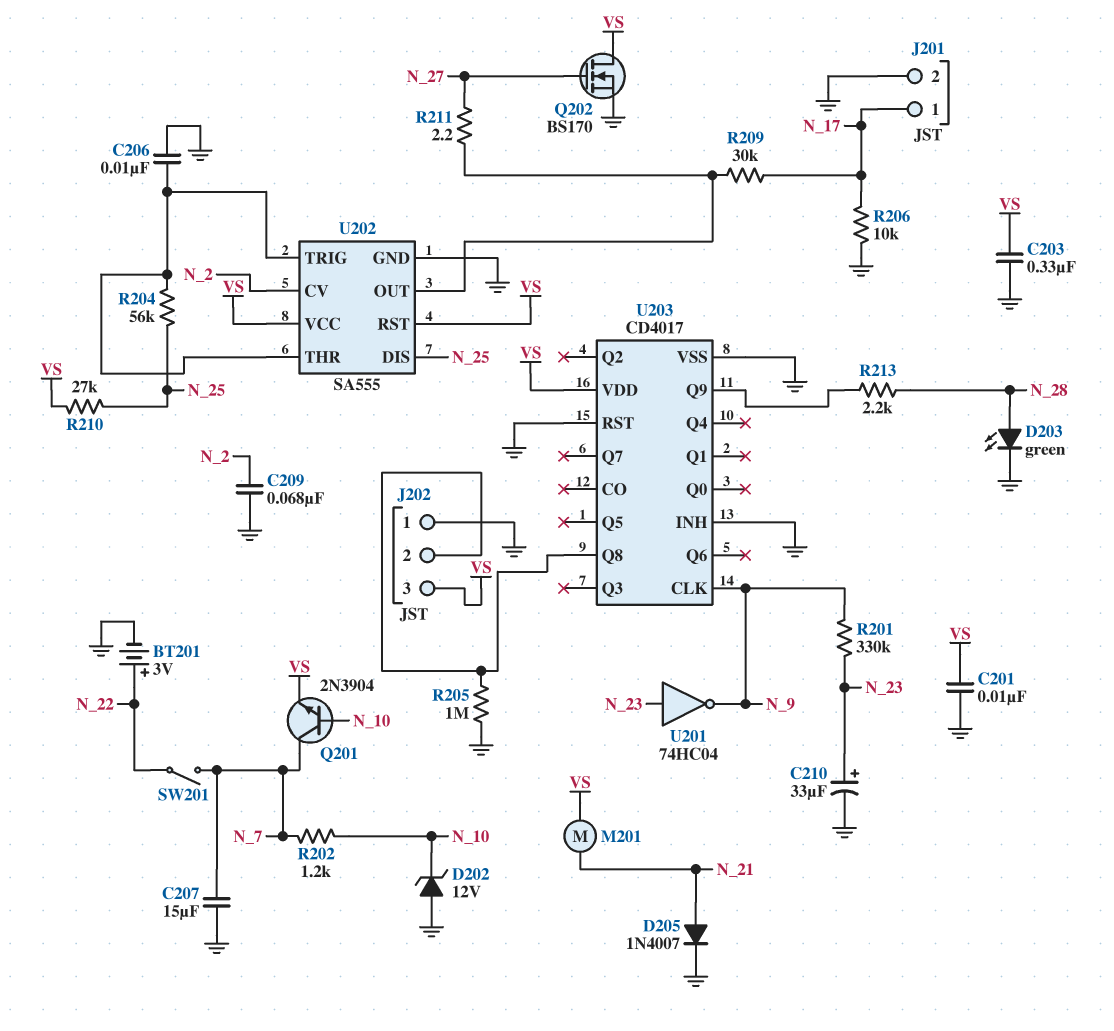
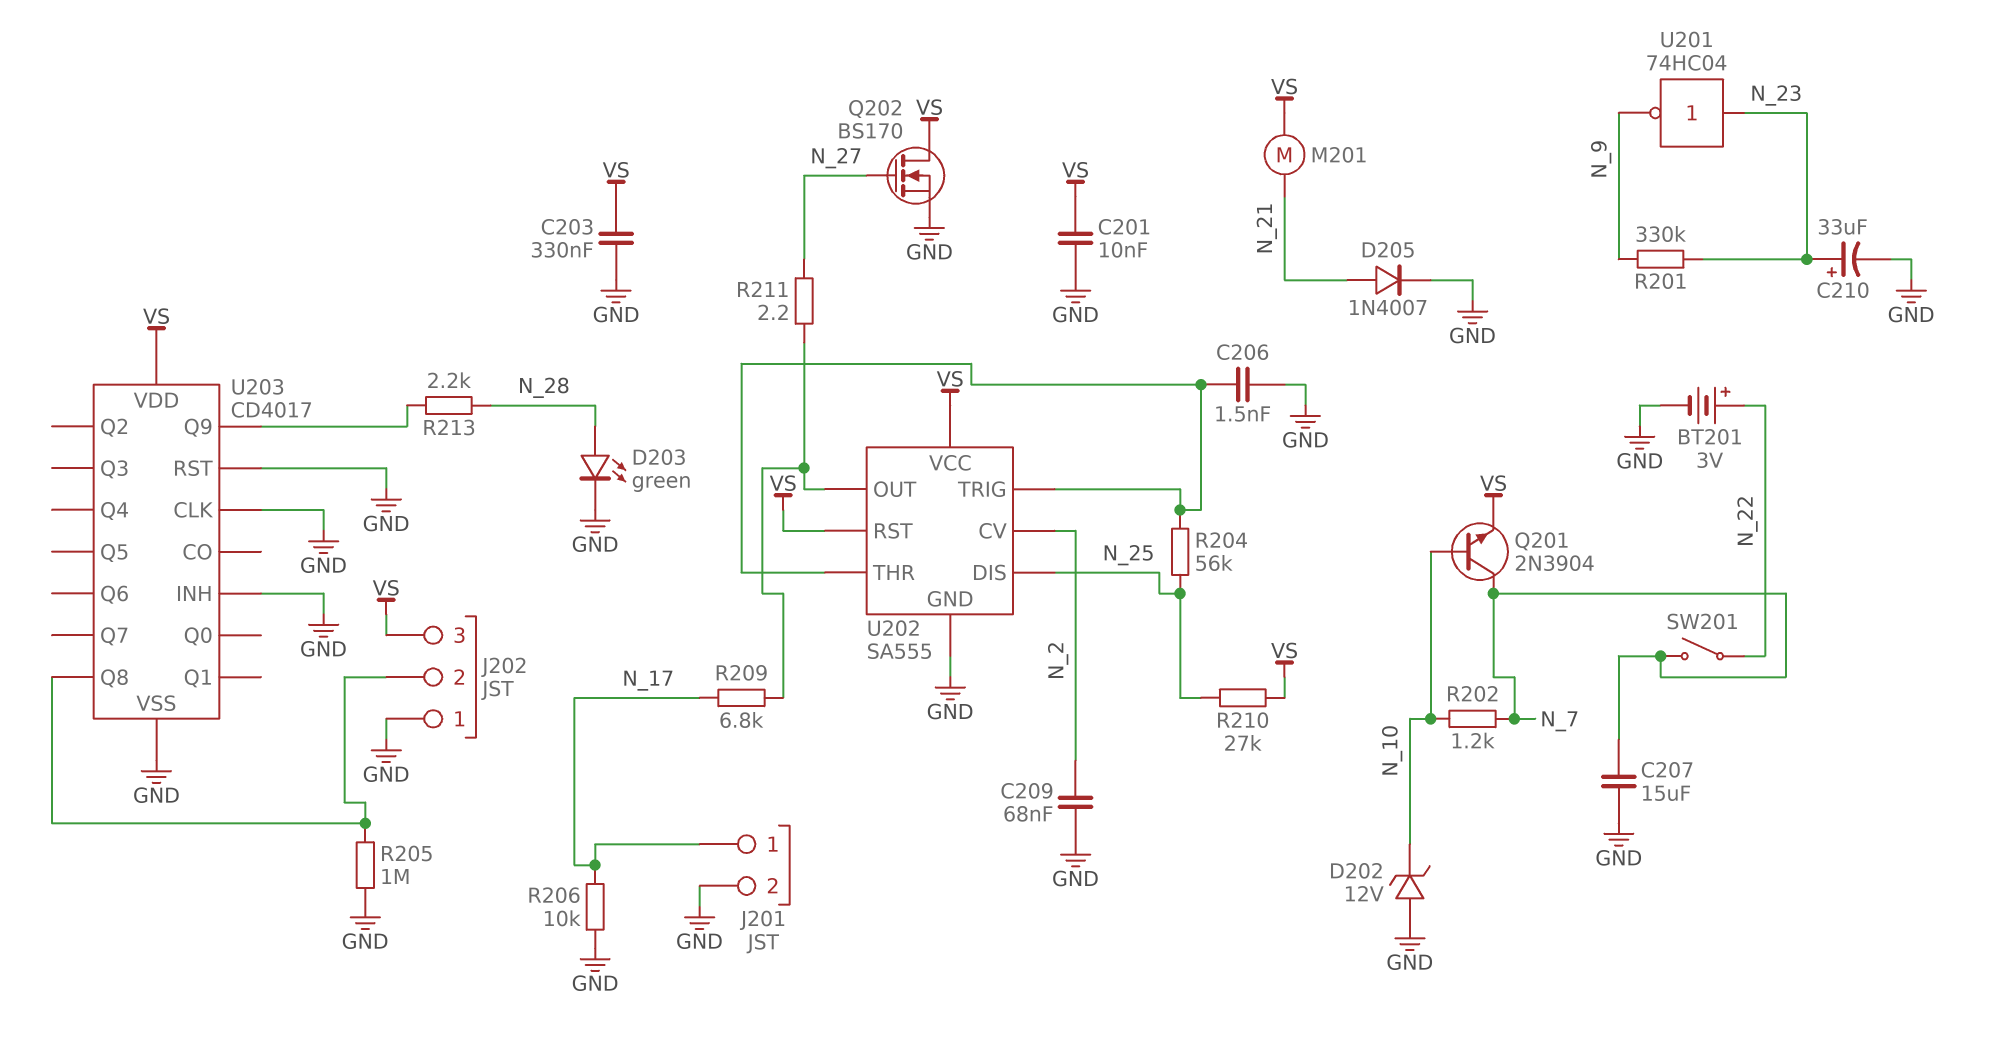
C206: 10nF (GND, U202/THR) -> 1.5nF (GND, U202/THR)
R209: 30k (N_17, U202/OUT) -> 6.8k (N_17, U202/OUT)
U203 pin CLK: N_9 -> GND

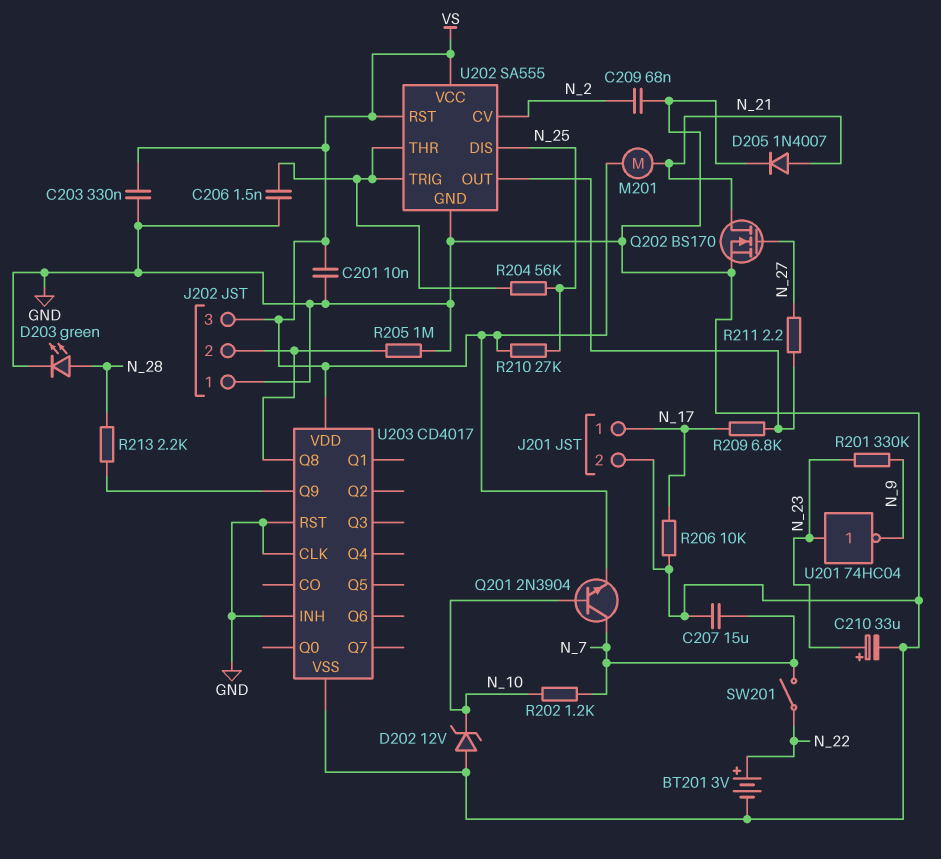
Q202: NMOS BS170 (G N_27, D VS, S GND) -> NMOS BS170 (G N_27, D N_21, S GND)

